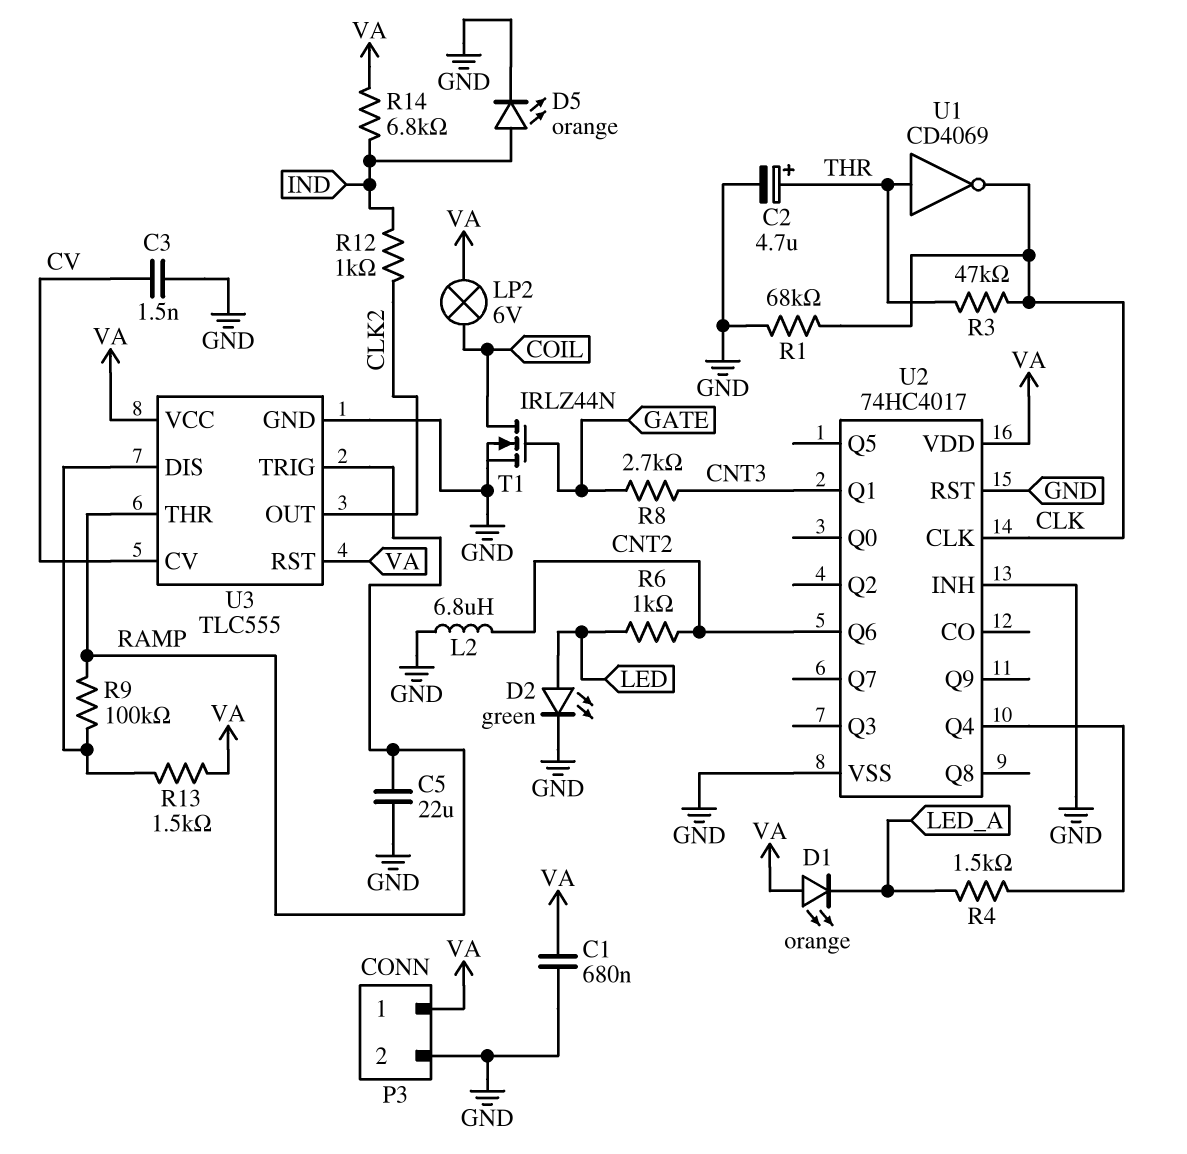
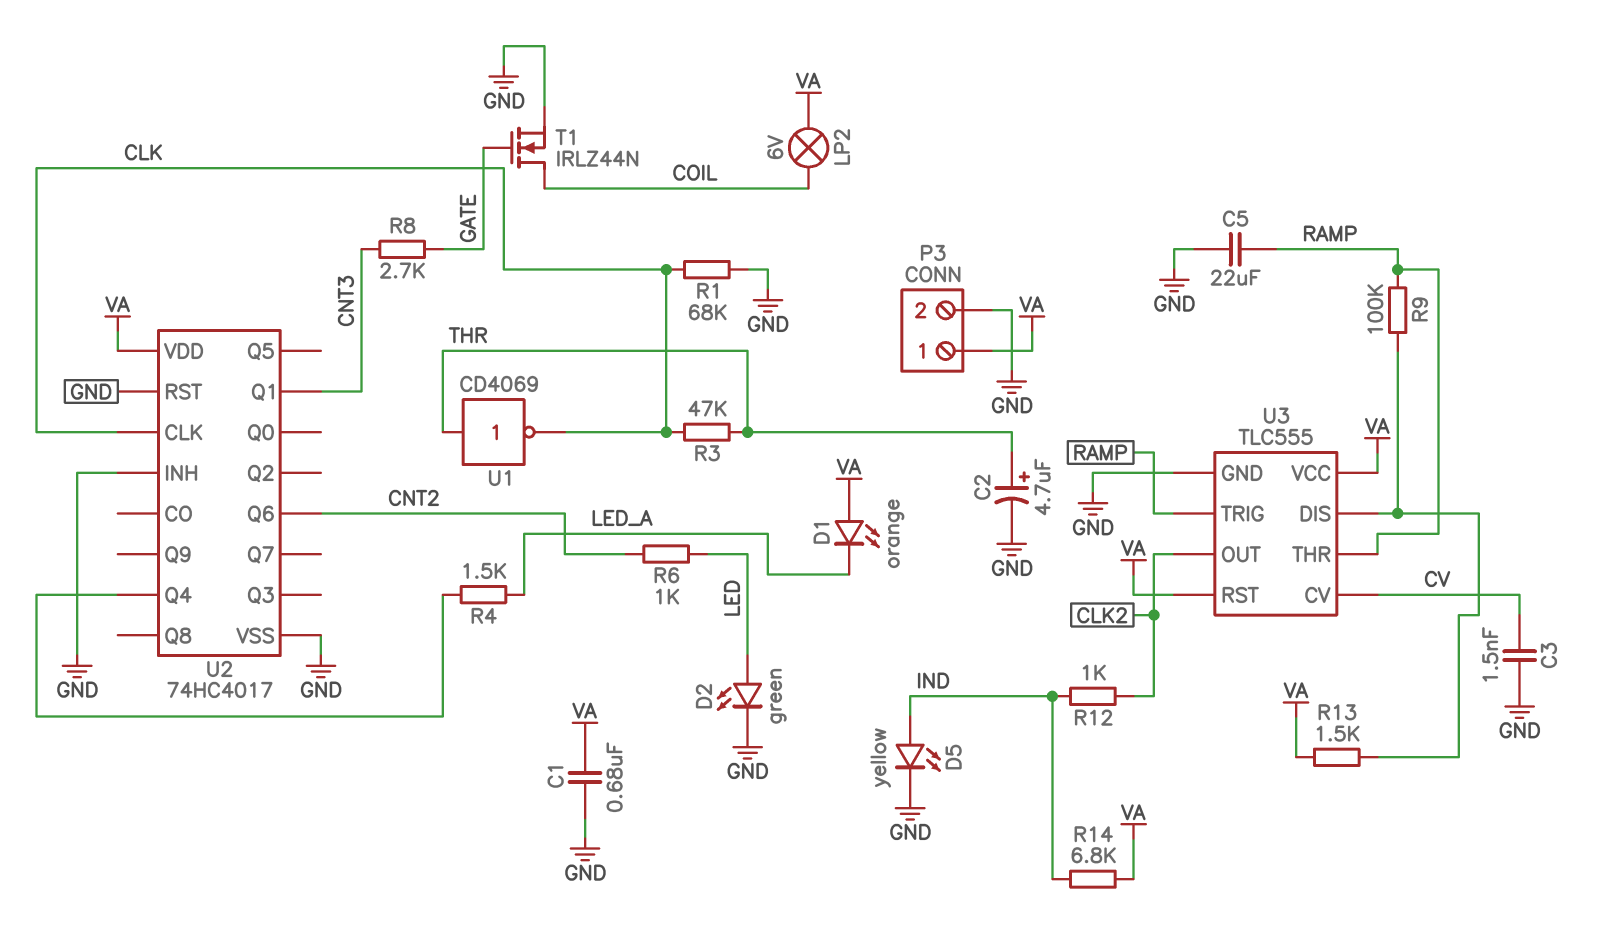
D5: LED orange (A IND, K GND) -> LED yellow (A IND, K GND)
L2: 6.8uH (CNT2, GND) -> none

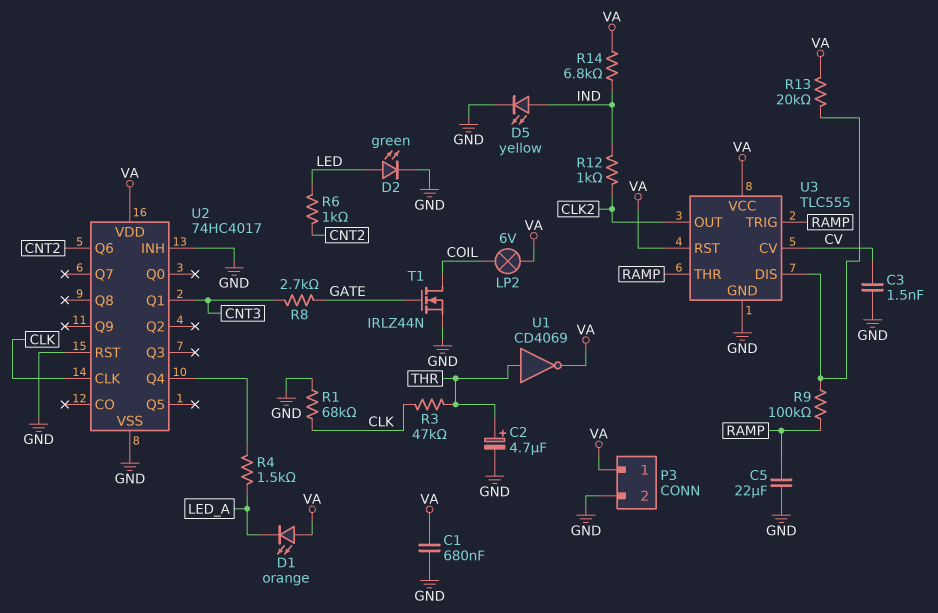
R13: 1.5k (U3/DIS, VA) -> 20k (U3/DIS, VA)
U1: NOT CD4069 (in THR, out CLK) -> NOT CD4069 (in THR, out VA)

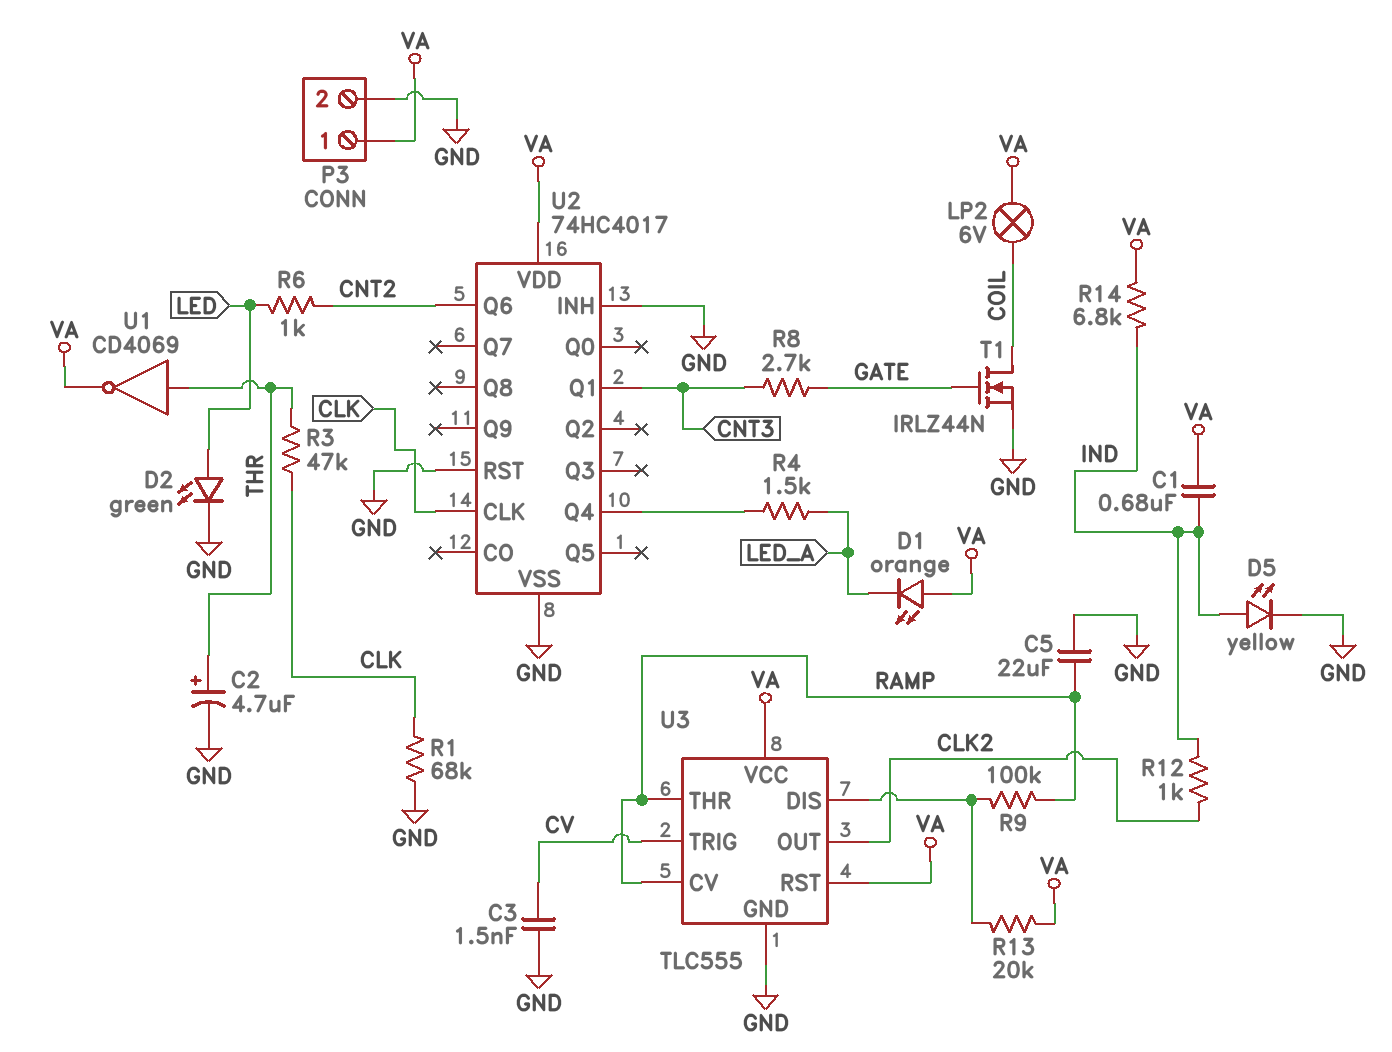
C1: 680nF (GND, VA) -> 680nF (IND, VA)
U3 pin CV: CV -> RAMP
U3 pin TRIG: RAMP -> CV

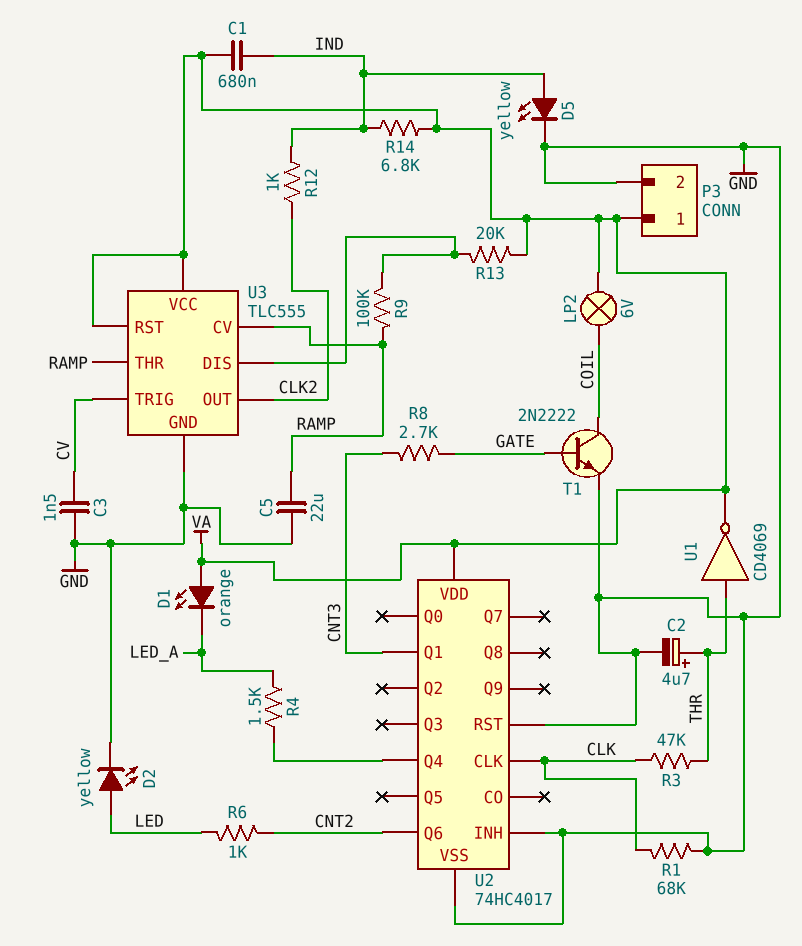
D2: LED green (A LED, K GND) -> LED yellow (A LED, K GND)
T1: NMOS IRLZ44N (G GATE, D COIL, S GND) -> NPN 2N2222 (B GATE, C COIL, E GND)

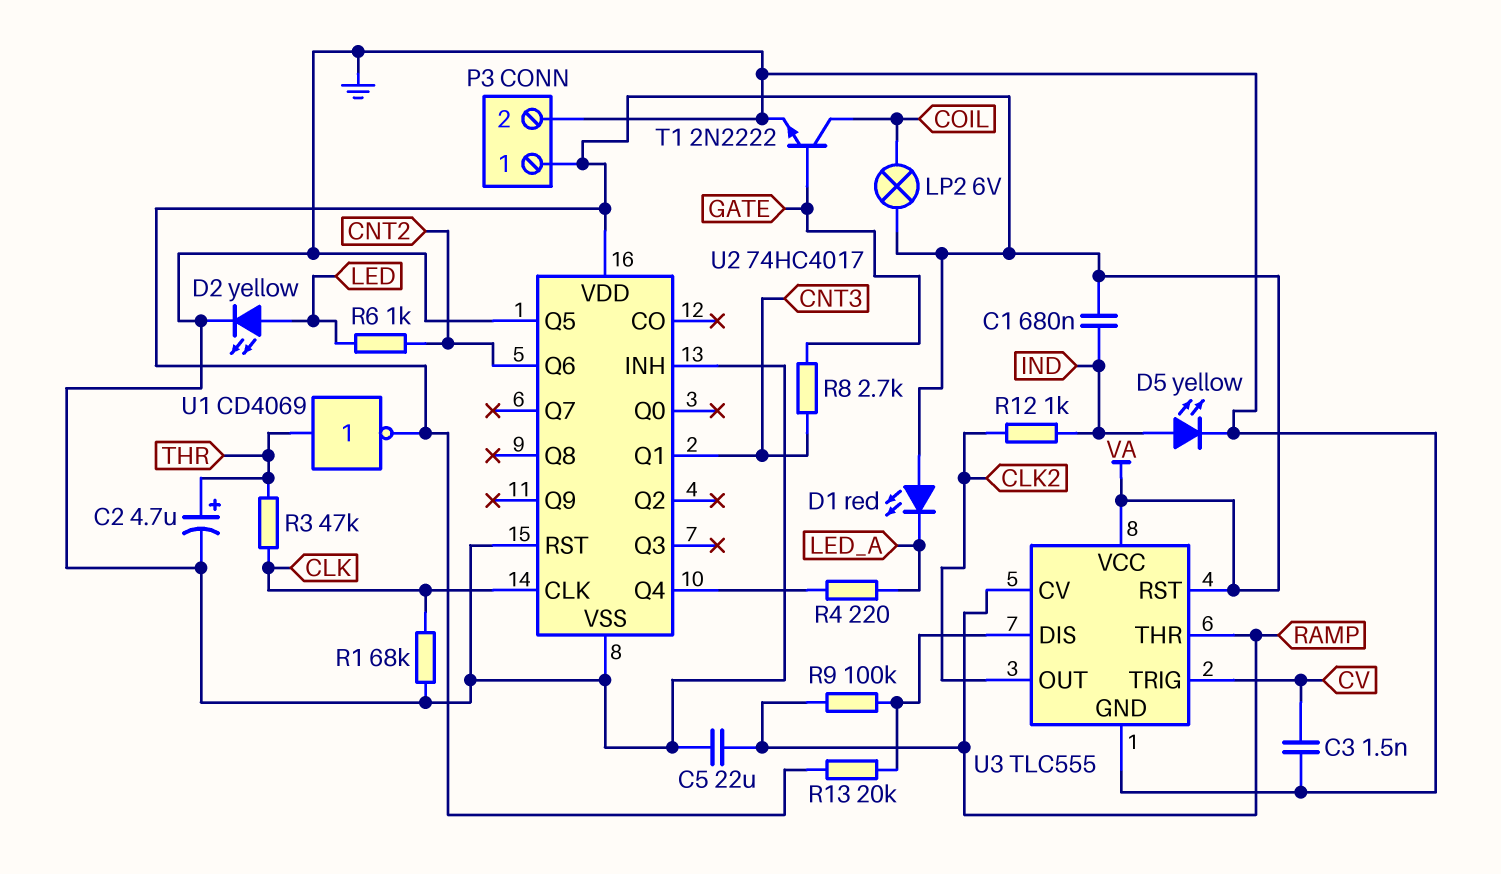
D1: LED orange (A VA, K LED_A) -> LED red (A VA, K LED_A)
R4: 1.5k (LED_A, U2/Q4) -> 220 (LED_A, U2/Q4)
R14: 6.8k (IND, VA) -> none
U2 pin Q5: none -> GND

